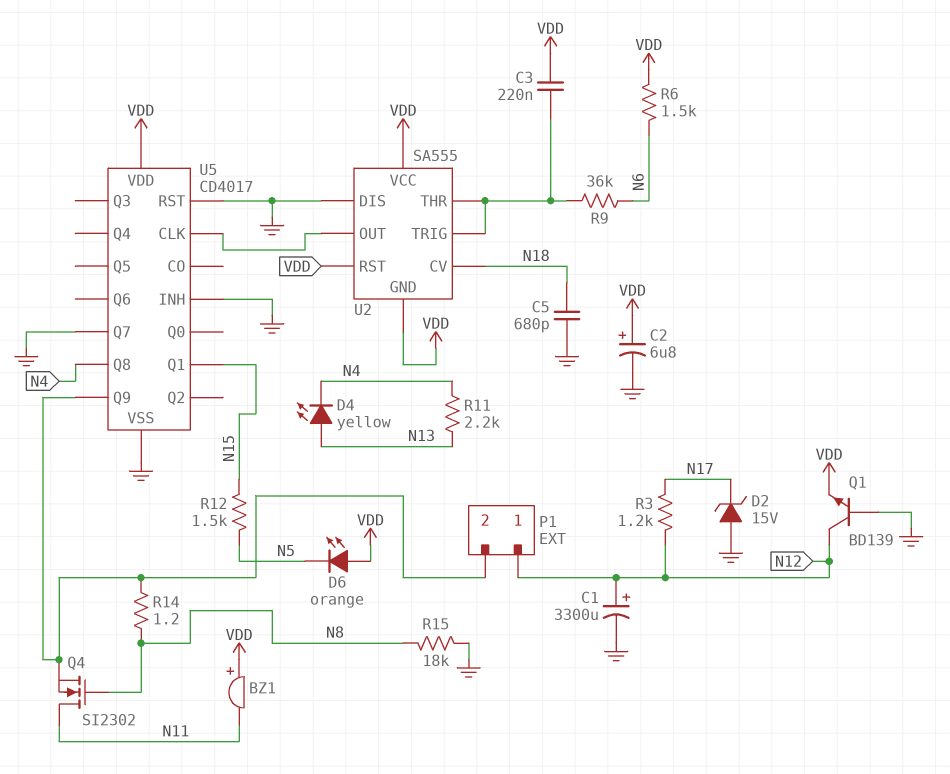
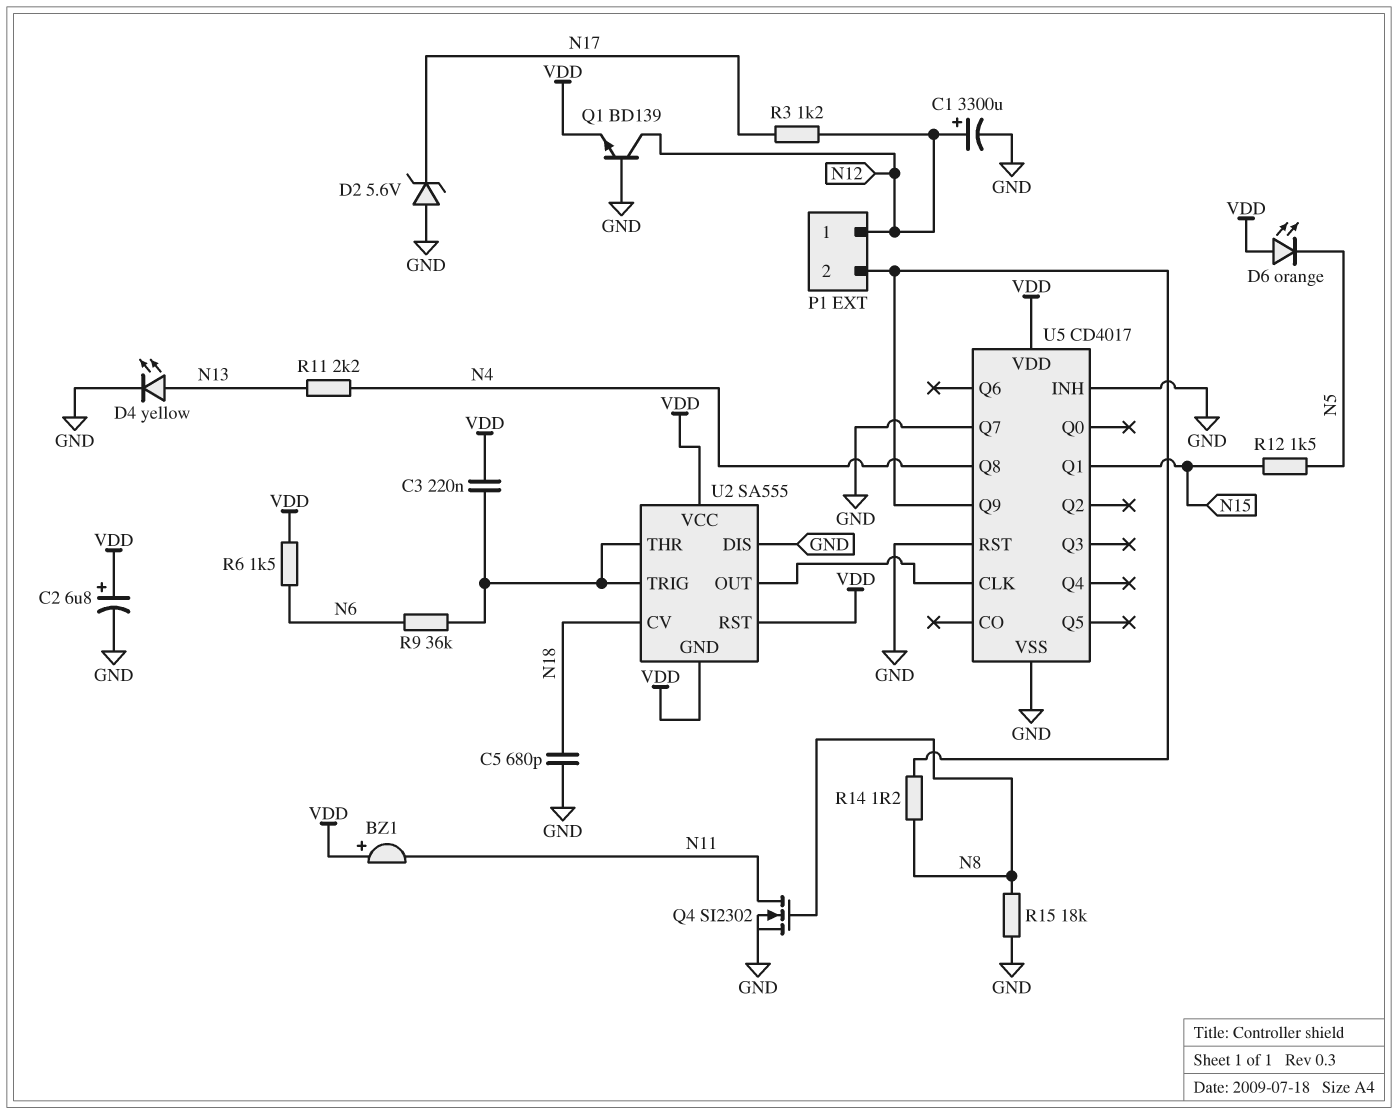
D2: zener 15V (A GND, K N17) -> zener 5.6V (A GND, K N17)
D4: LED yellow (A N13, K N4) -> LED yellow (A N13, K GND)
Q4: NMOS SI2302 (G N8, D N11, S P1/2) -> NMOS SI2302 (G N8, D N11, S GND)

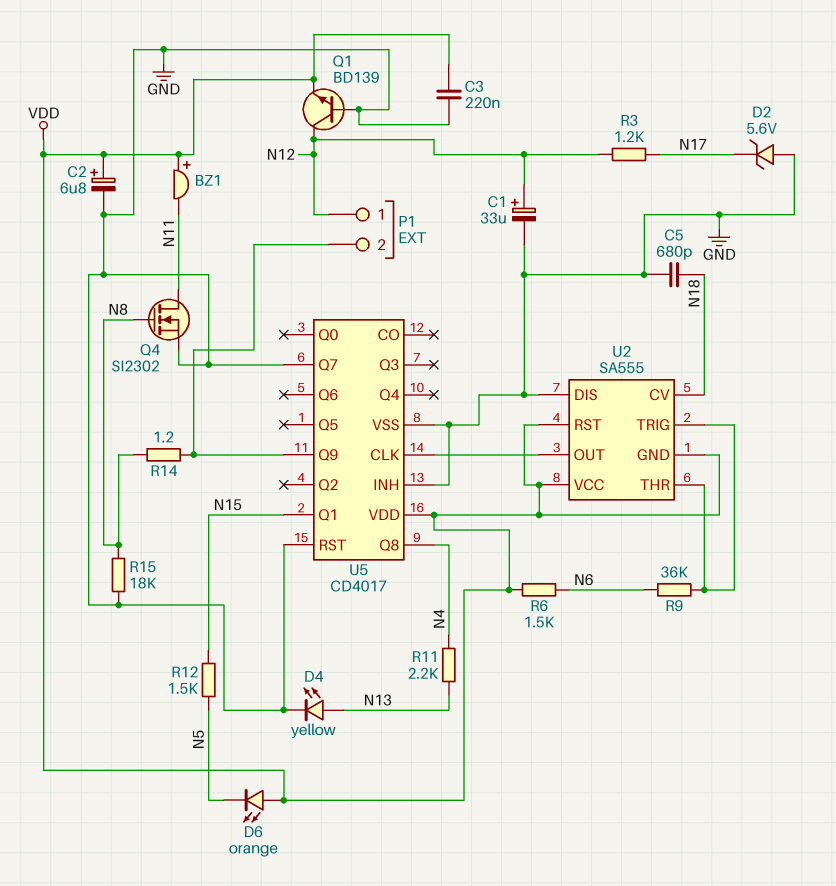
C1: 3300uF (plus N12, minus GND) -> 33uF (plus N12, minus GND)
C3: 220nF (U2/THR, VDD) -> 220nF (GND, VDD)

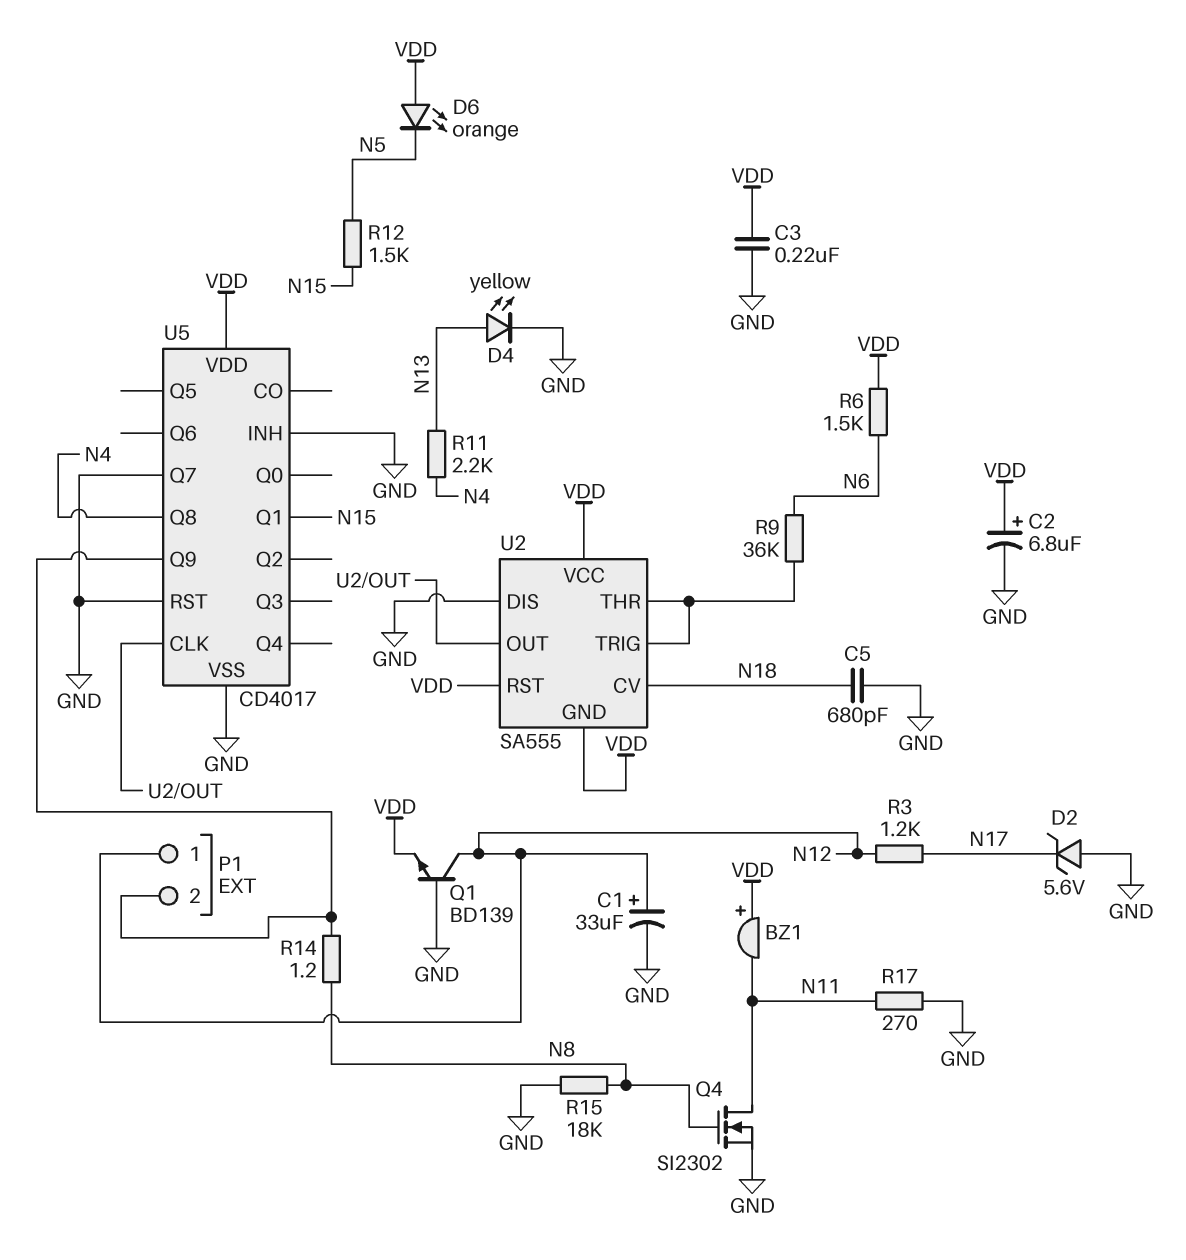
R17: none -> 270 (GND, N11)

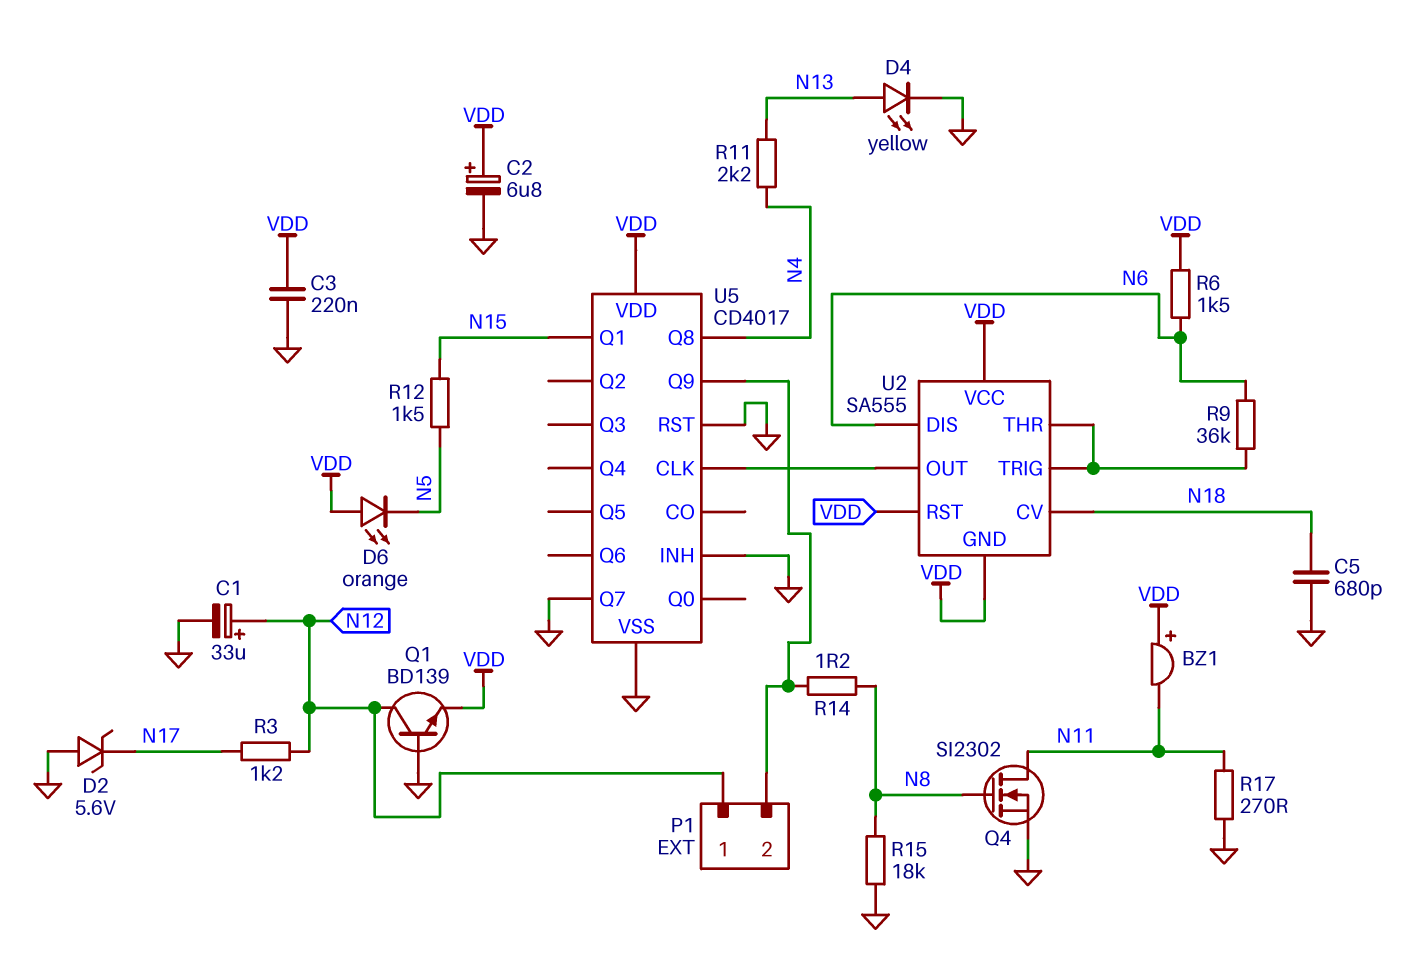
U2 pin DIS: GND -> N6

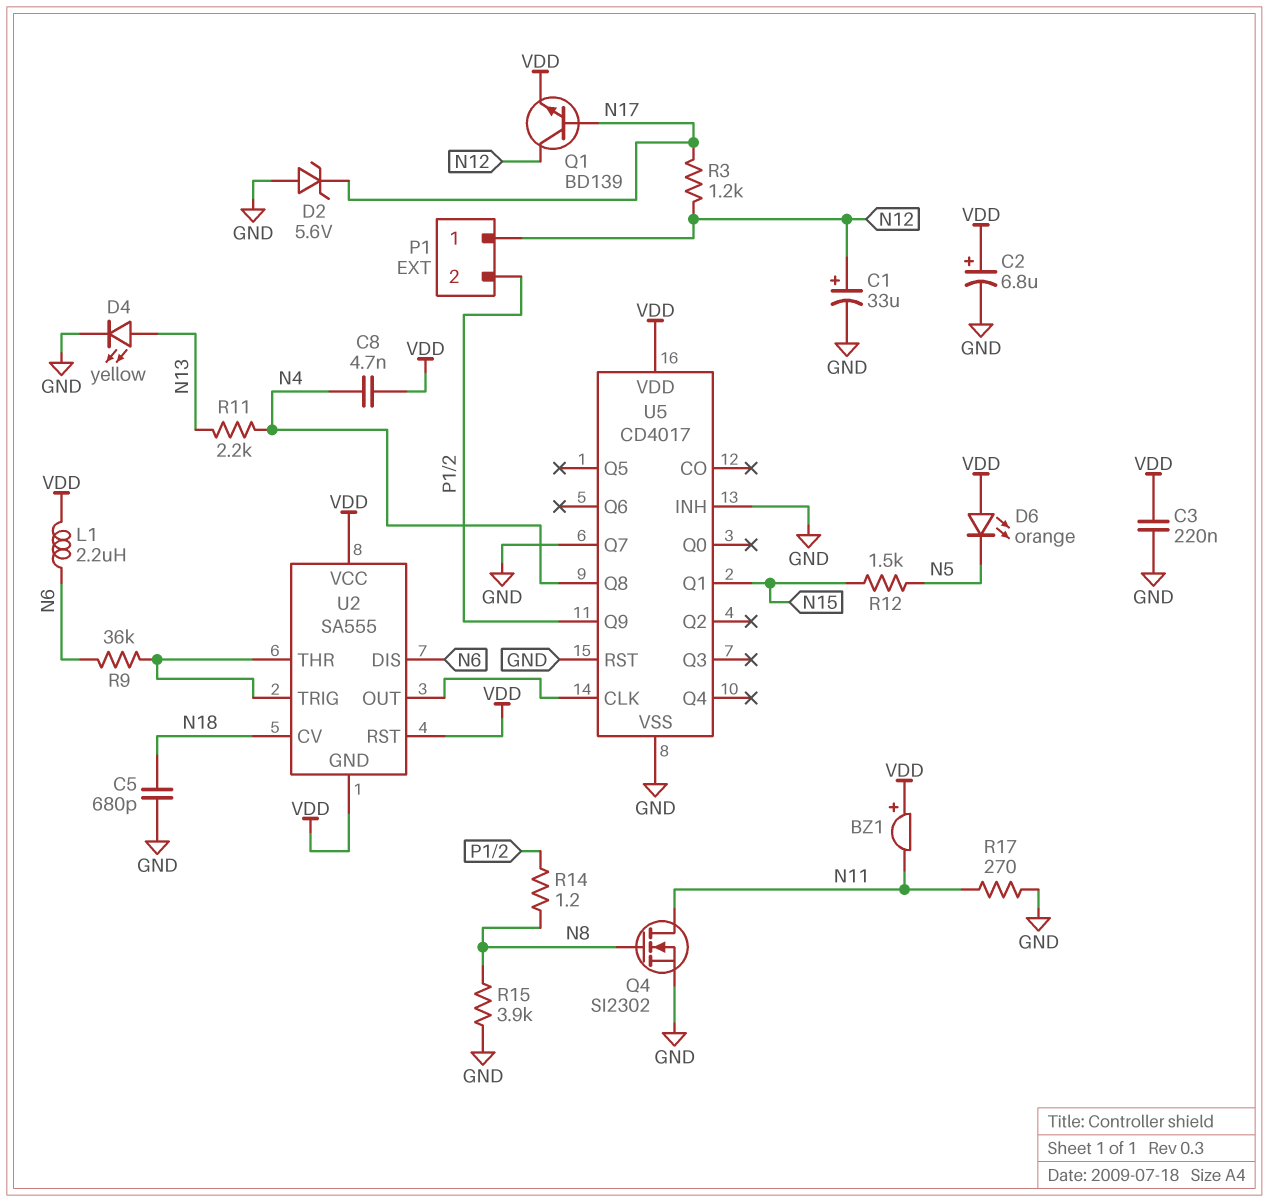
C8: none -> 4.7nF (N4, VDD)
L1: none -> 2.2uH (N6, VDD)
Q1: NPN BD139 (B GND, C N12, E VDD) -> NPN BD139 (B N17, C N12, E VDD)
R6: 1.5k (N6, VDD) -> none
R15: 18k (GND, N8) -> 3.9k (GND, N8)

